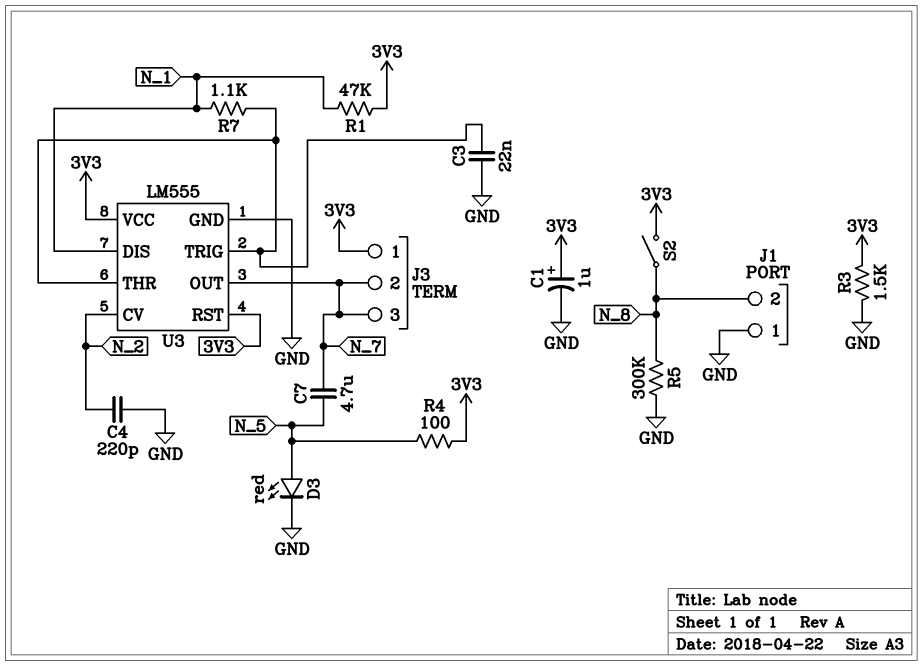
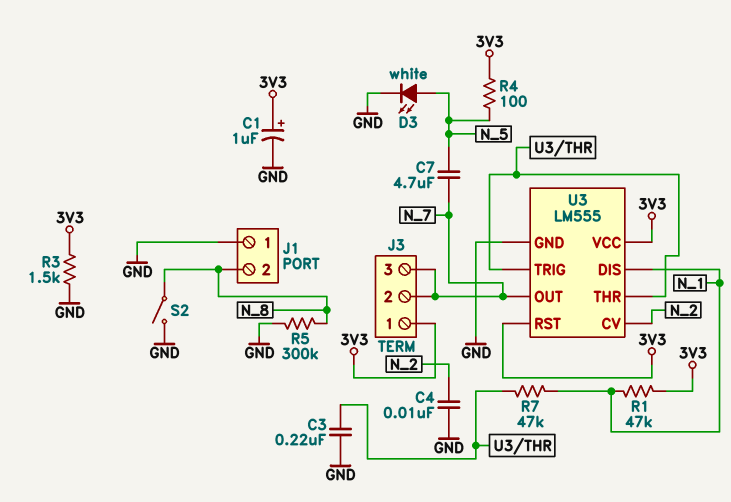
C3: 22nF (GND, U3/THR) -> 220nF (GND, U3/THR)
C4: 220pF (GND, N_2) -> 10nF (GND, N_2)
D3: LED red (A N_5, K GND) -> LED white (A N_5, K GND)
R7: 1.1k (N_1, U3/THR) -> 47k (N_1, U3/THR)
S2: switch (3V3, N_8) -> switch (GND, N_8)

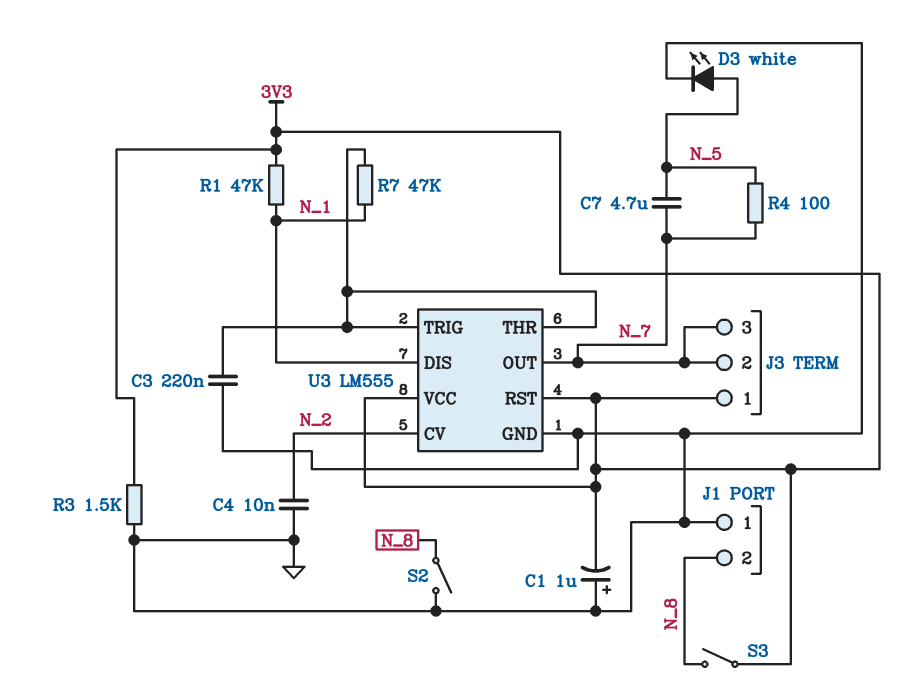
C1: 1uF (plus 3V3, minus GND) -> 1uF (plus GND, minus 3V3)
R4: 100 (3V3, N_5) -> 100 (N_5, N_7)
R5: 300k (GND, N_8) -> none
S3: none -> switch (3V3, N_8)

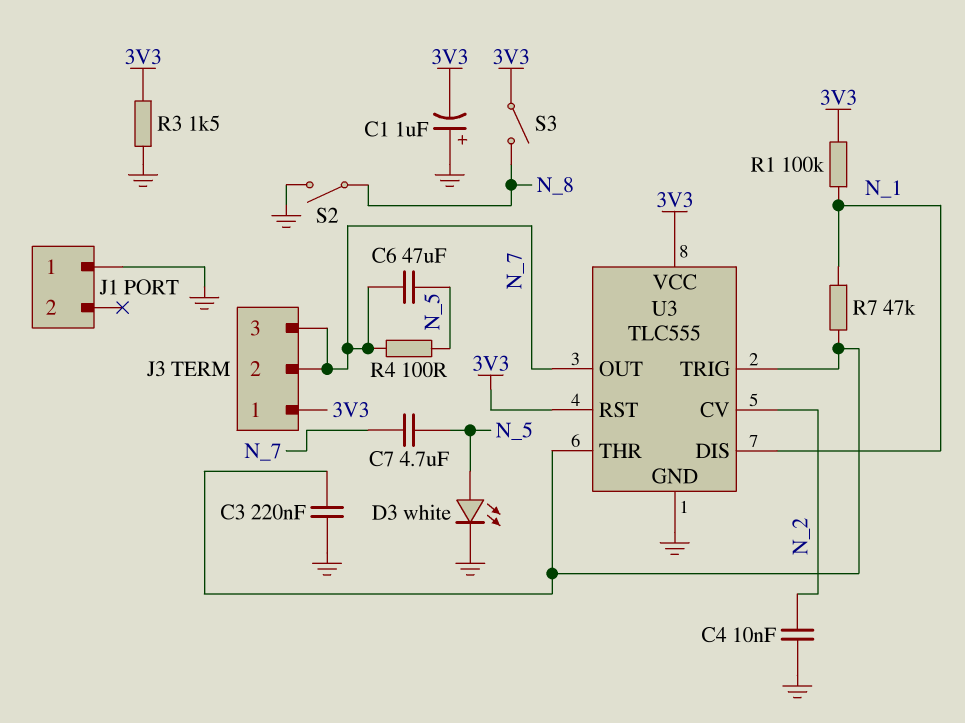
C6: none -> 47uF (N_5, N_7)
J1 pin 2: N_8 -> none
R1: 47k (3V3, N_1) -> 100k (3V3, N_1)
U3: LM555 -> TLC555

